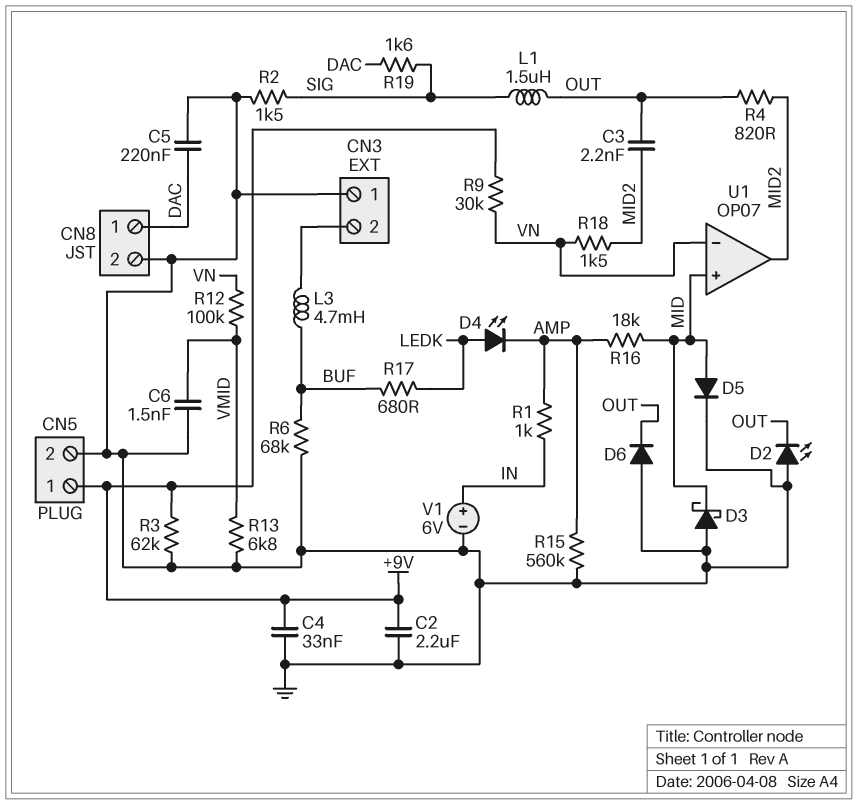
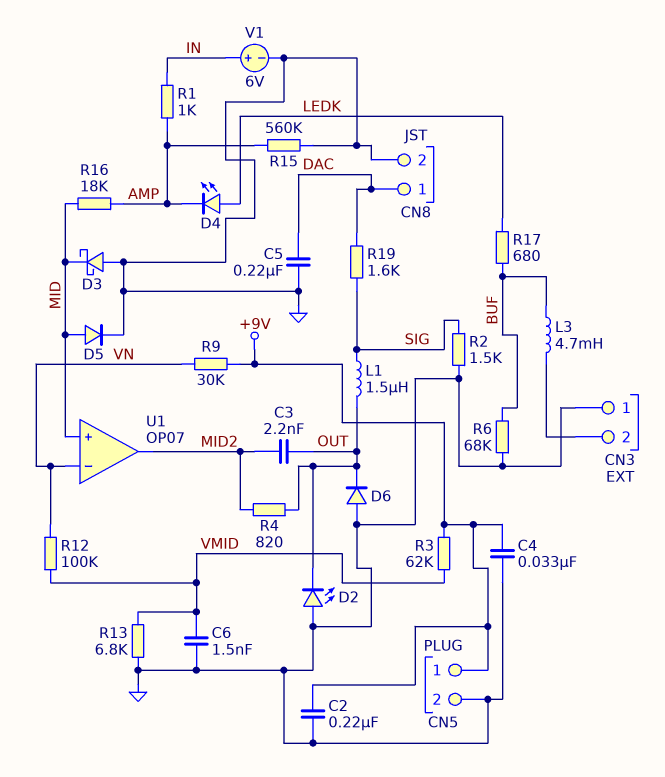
C2: 2.2uF (+9V, GND) -> 220nF (+9V, GND)
R3: 62k (+9V, GND) -> 62k (+9V, VMID)
R18: 1.5k (MID2, VN) -> none

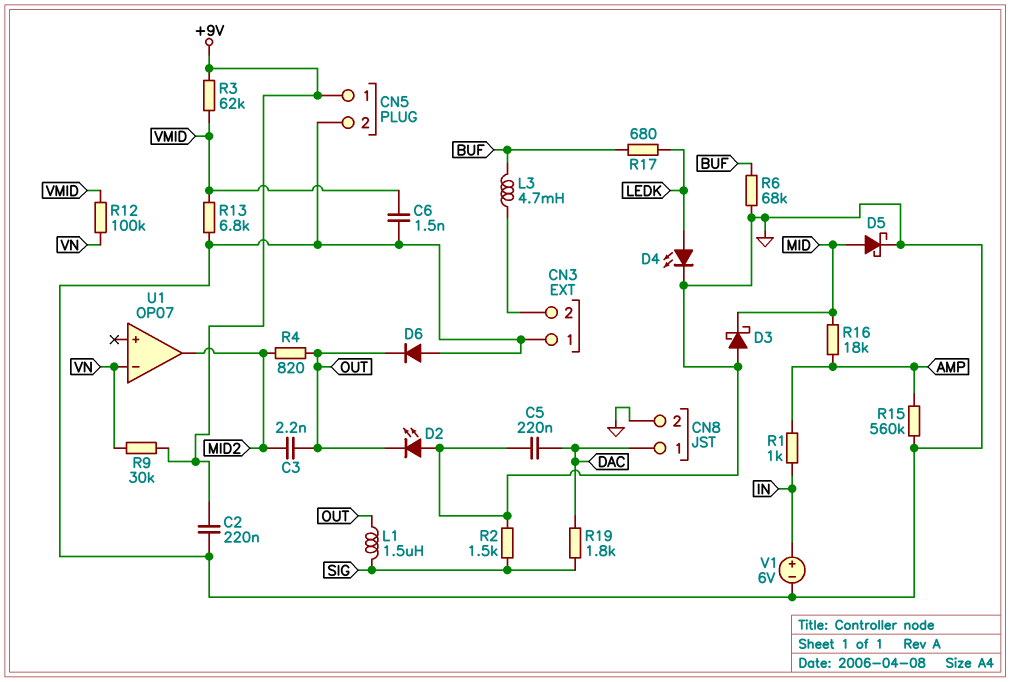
C4: 33nF (+9V, GND) -> none
D4: LED (A LEDK, K AMP) -> LED (A LEDK, K GND)
D5: diode (A MID, K GND) -> schottky (A MID, K GND)
R19: 1.6k (DAC, SIG) -> 1.8k (DAC, SIG)
U1 pin in+: MID -> none

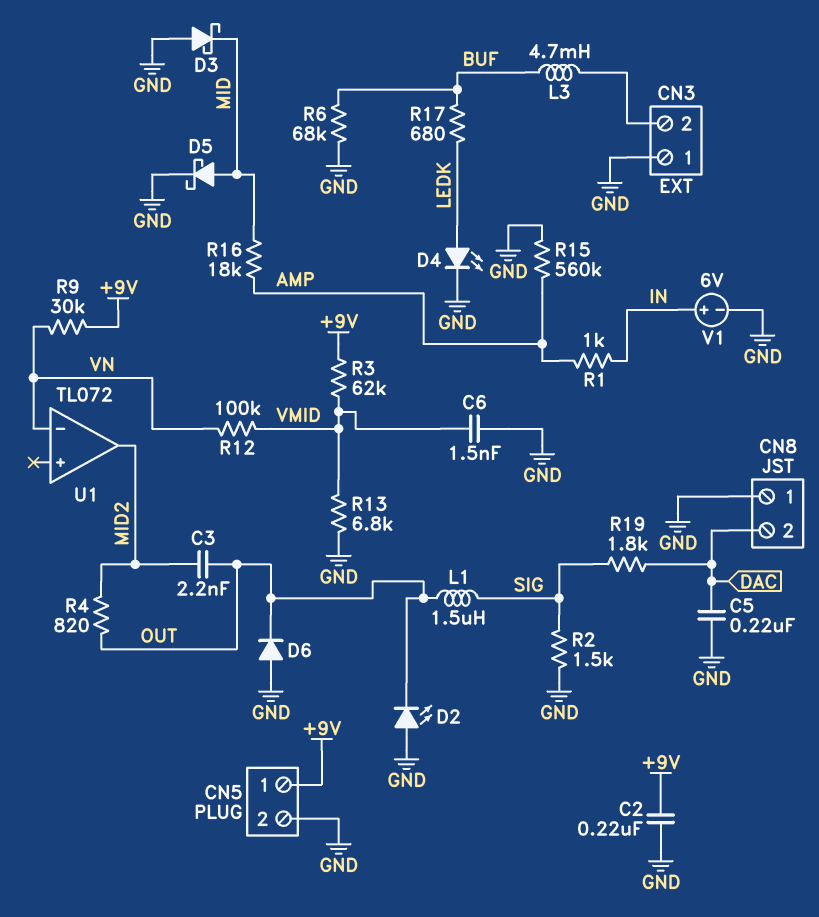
CN8 pin 1: DAC -> GND
CN8 pin 2: GND -> DAC
U1: OP07 -> TL072

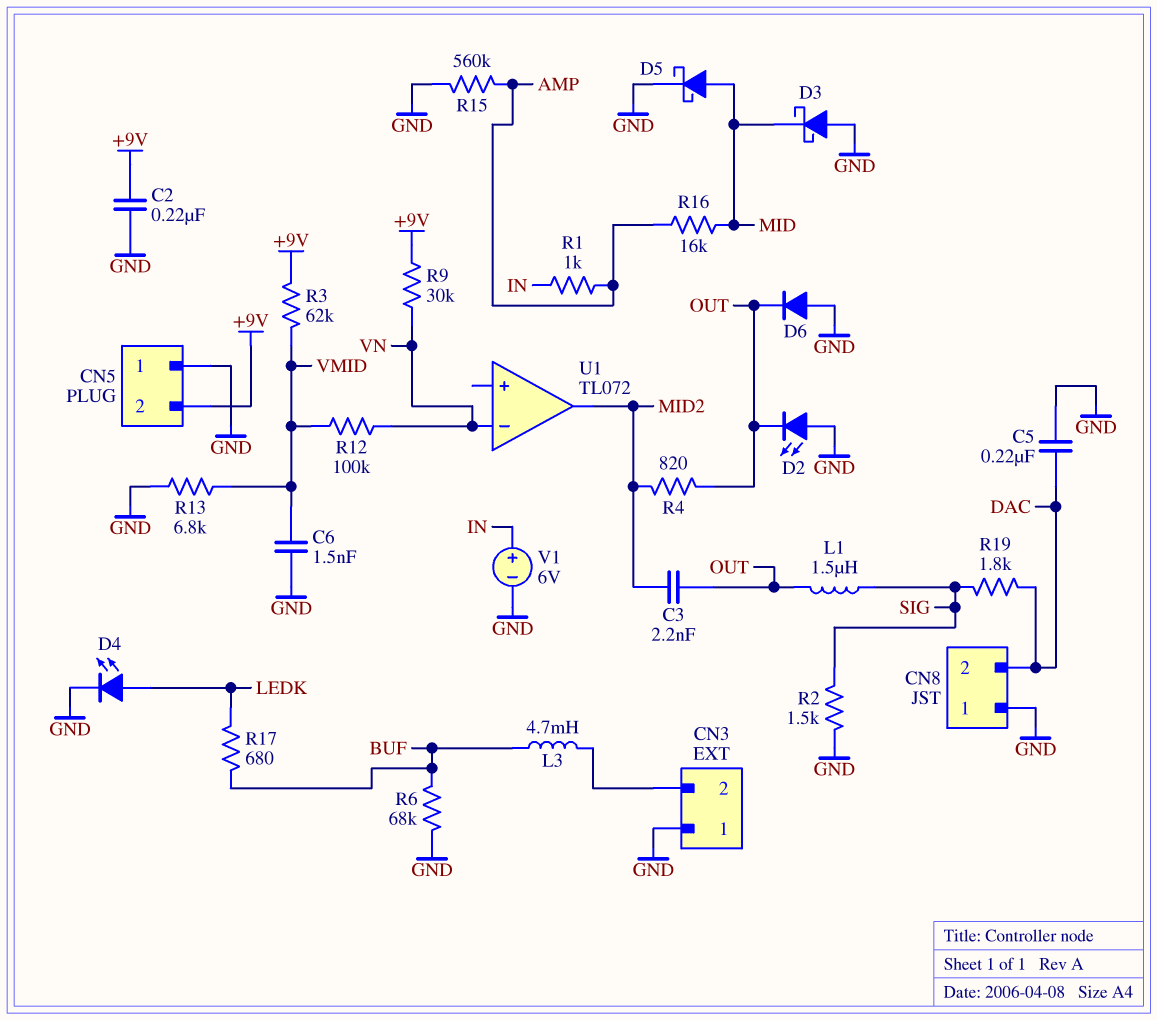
CN5 pin 1: +9V -> GND
CN5 pin 2: GND -> +9V
R16: 18k (AMP, MID) -> 16k (AMP, MID)

